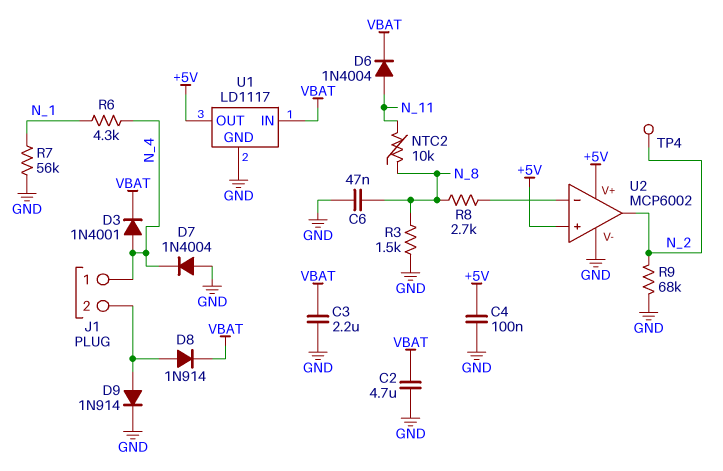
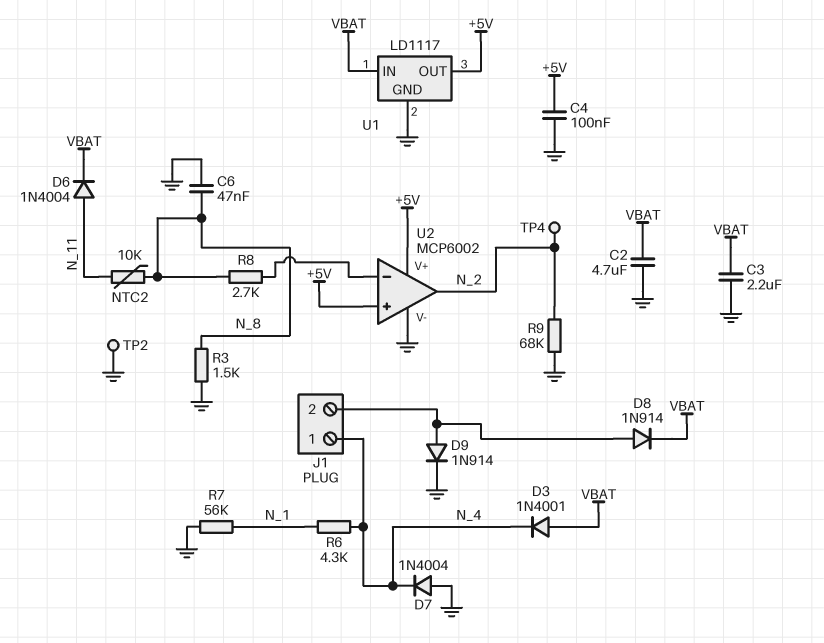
D3: diode 1N4001 (A N_4, K VBAT) -> diode 1N4001 (A VBAT, K N_4)
TP2: none -> test point (GND)

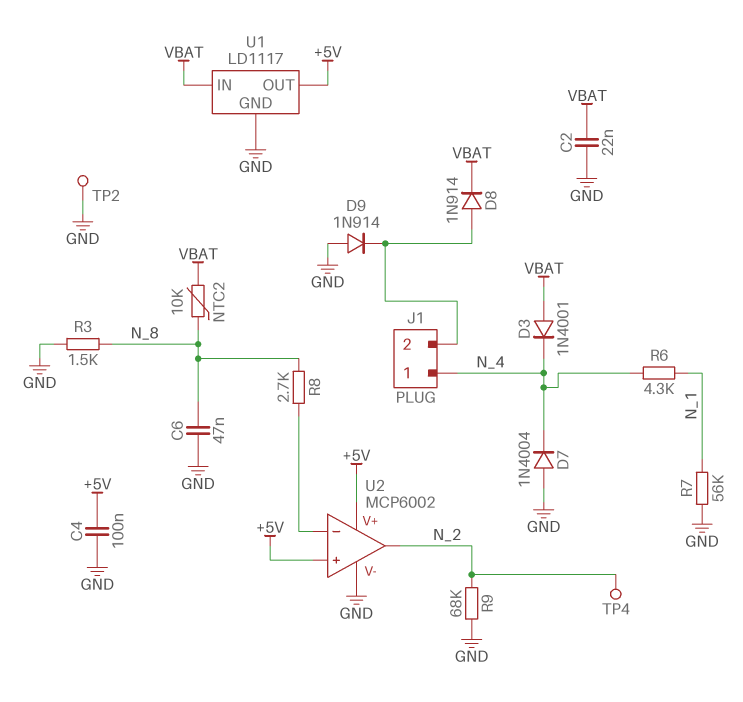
C2: 4.7uF (GND, VBAT) -> 22nF (GND, VBAT)
C3: 2.2uF (GND, VBAT) -> none
D6: diode 1N4004 (A N_11, K VBAT) -> none
D9: diode 1N914 (A J1/2, K GND) -> diode 1N914 (A GND, K J1/2)
NTC2: 10k (N_8, N_11) -> 10k (N_8, VBAT)

